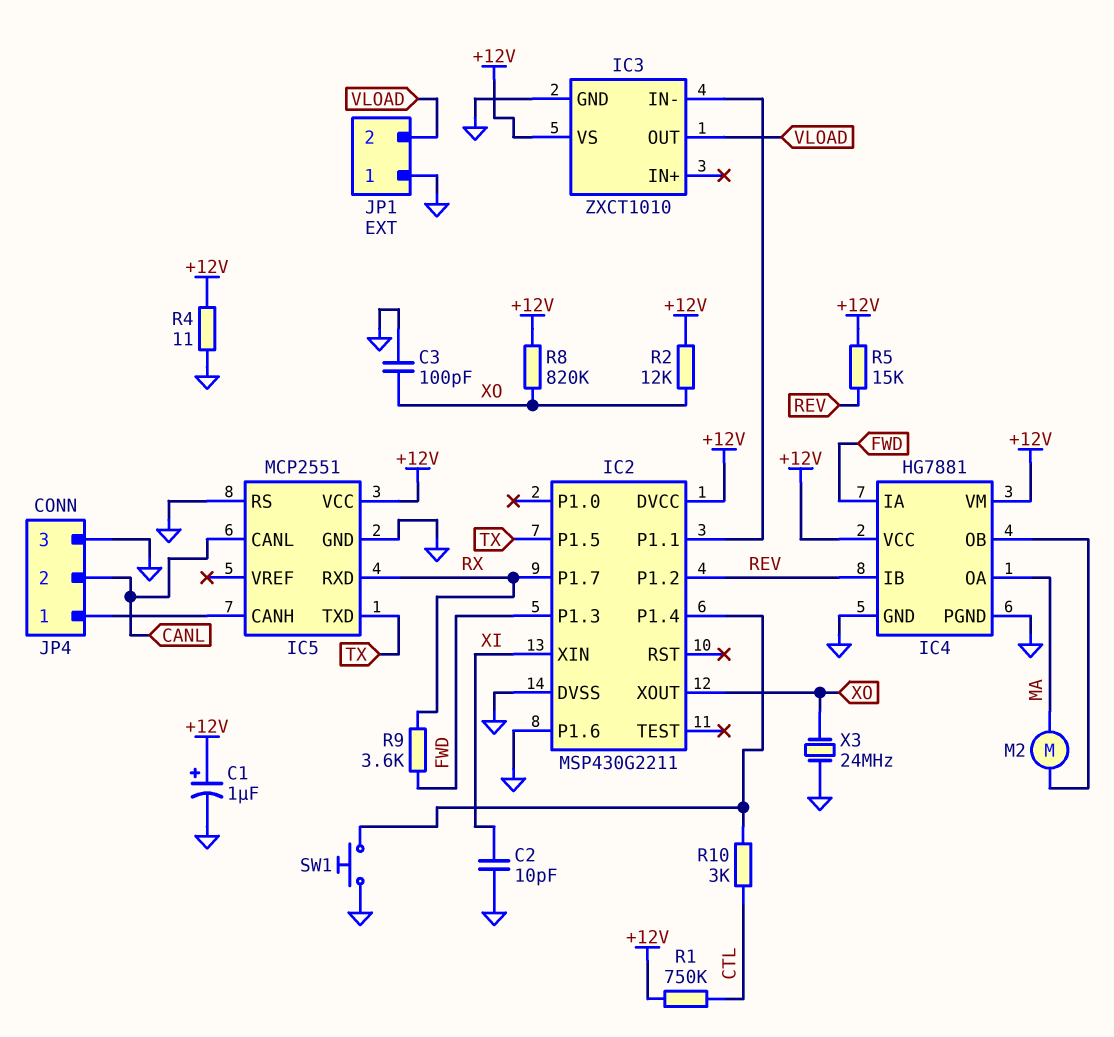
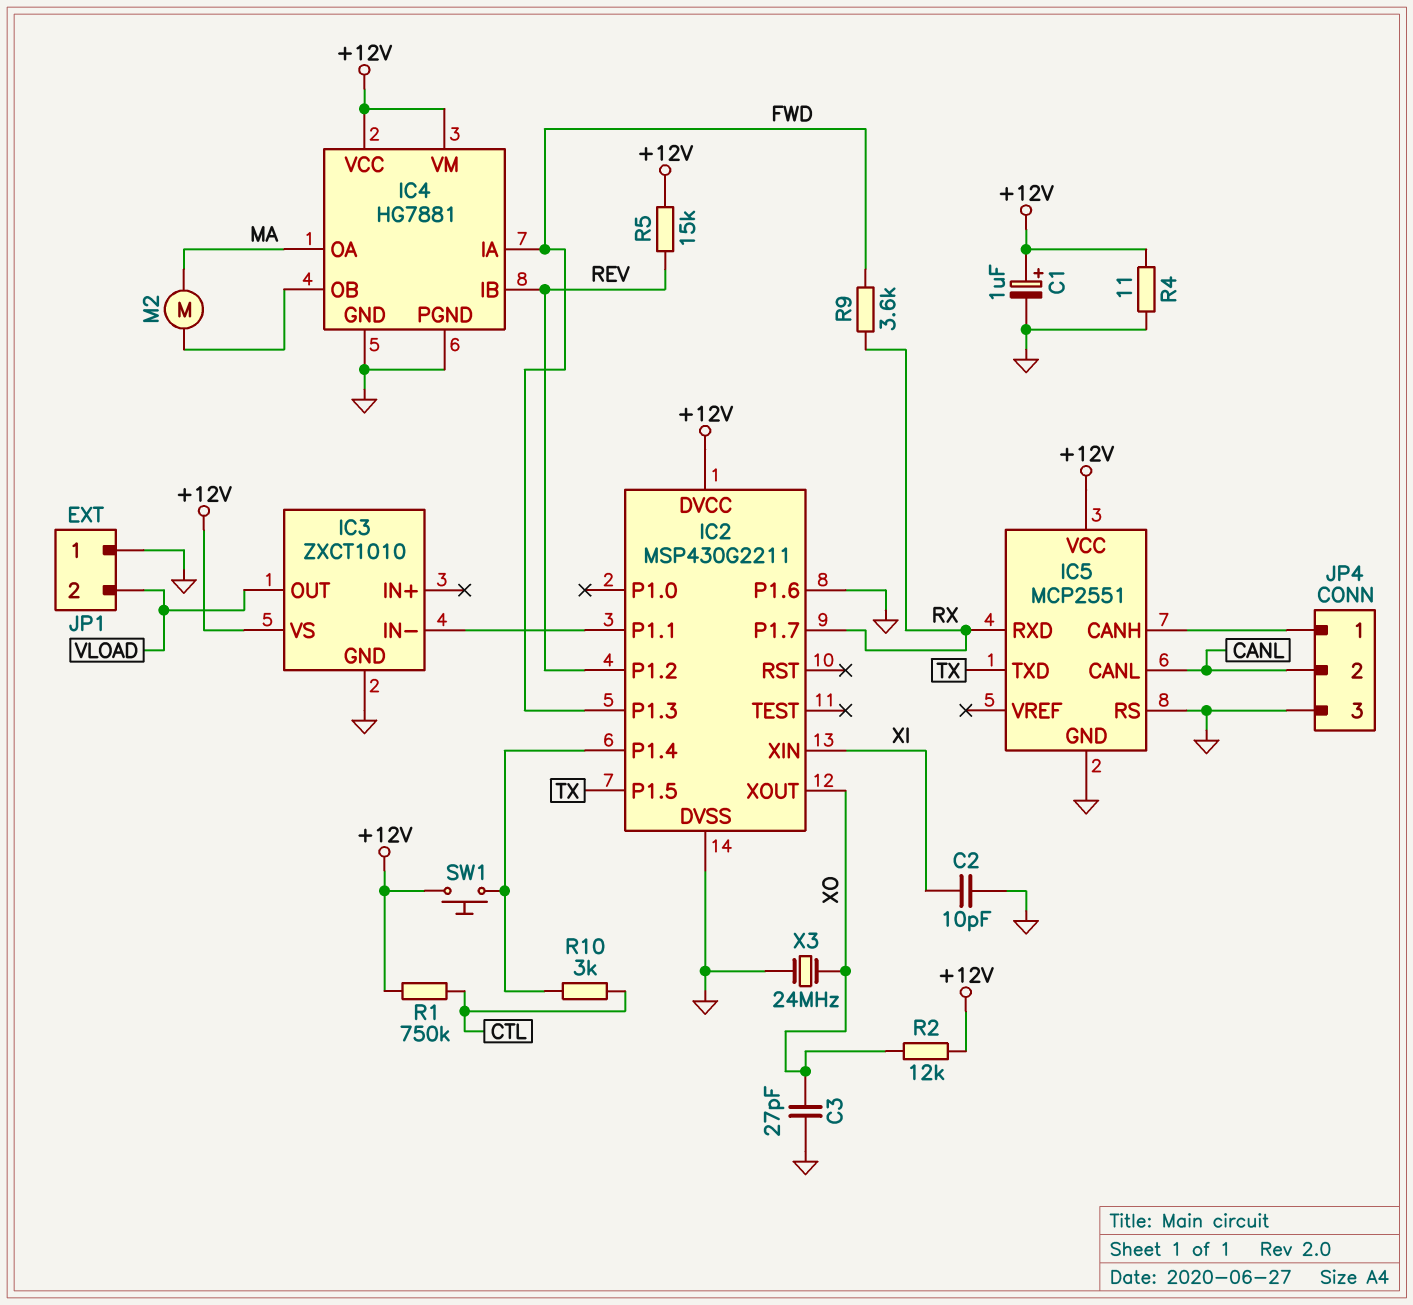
C3: 100pF (GND, XO) -> 27pF (GND, XO)
R8: 820k (+12V, XO) -> none
SW1: button (GND, IC2/P1.4) -> button (+12V, IC2/P1.4)

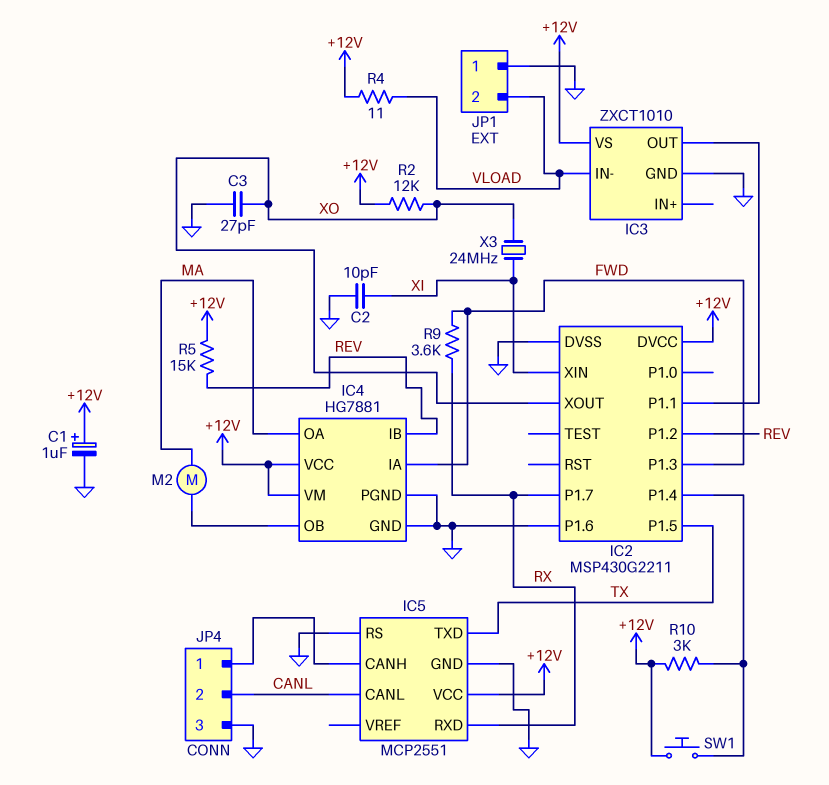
IC3 pin IN-: IC2/P1.1 -> VLOAD
IC3 pin OUT: VLOAD -> IC2/P1.1
R1: 750k (+12V, CTL) -> none
R4: 11 (+12V, GND) -> 11 (+12V, VLOAD)
R10: 3k (CTL, IC2/P1.4) -> 3k (+12V, IC2/P1.4)
X3: 24MHz (GND, XO) -> 24MHz (XI, XO)

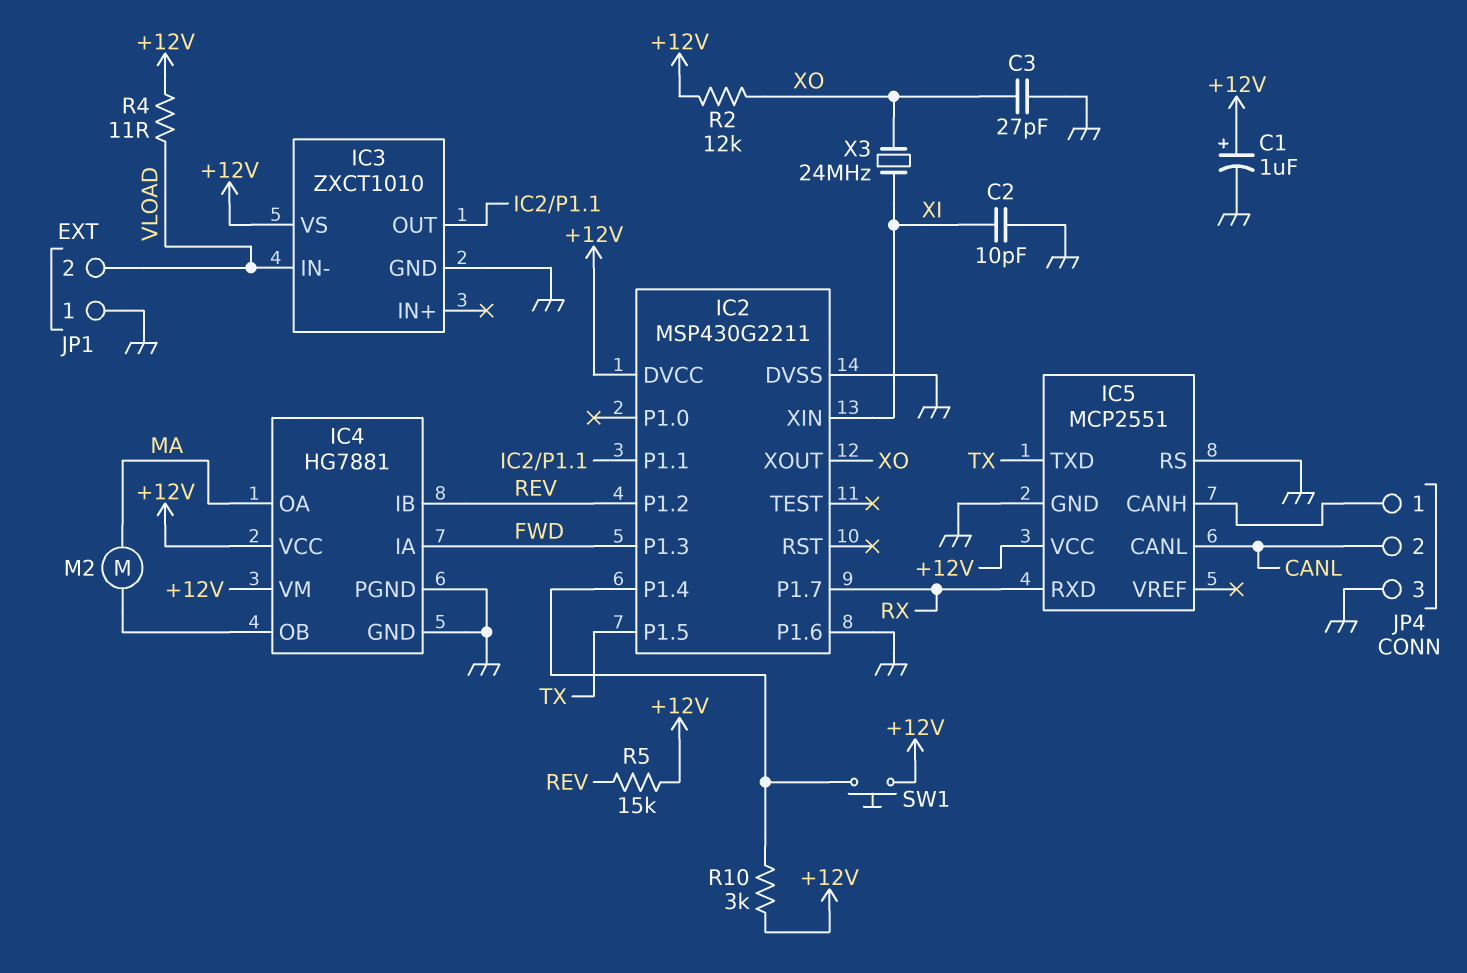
R9: 3.6k (FWD, RX) -> none

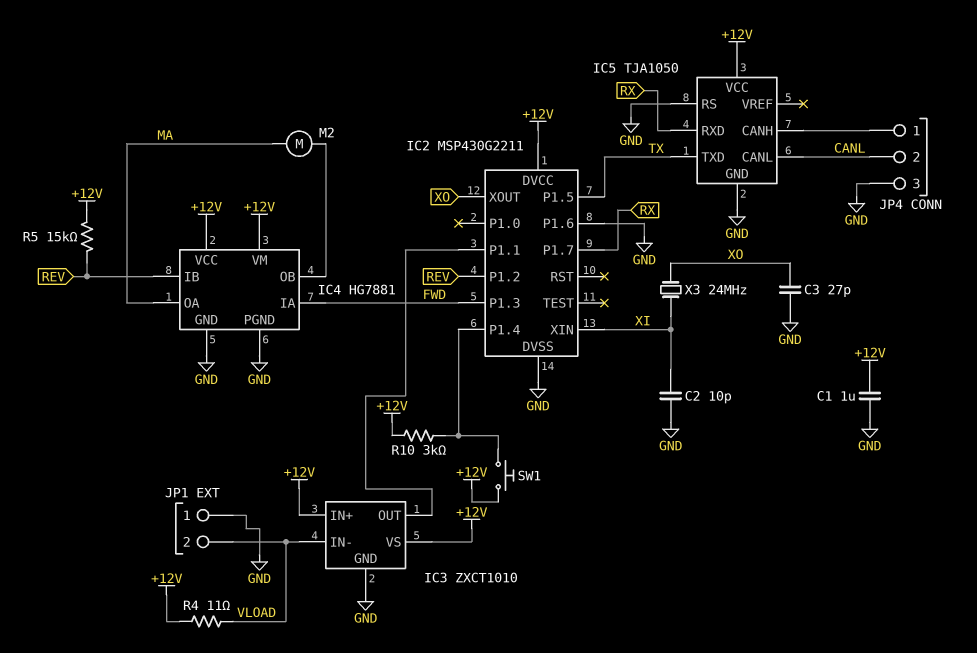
C1: 1uF (plus +12V, minus GND) -> 1uF (+12V, GND)
IC3 pin IN+: none -> +12V
IC5: MCP2551 -> TJA1050
R2: 12k (+12V, XO) -> none

